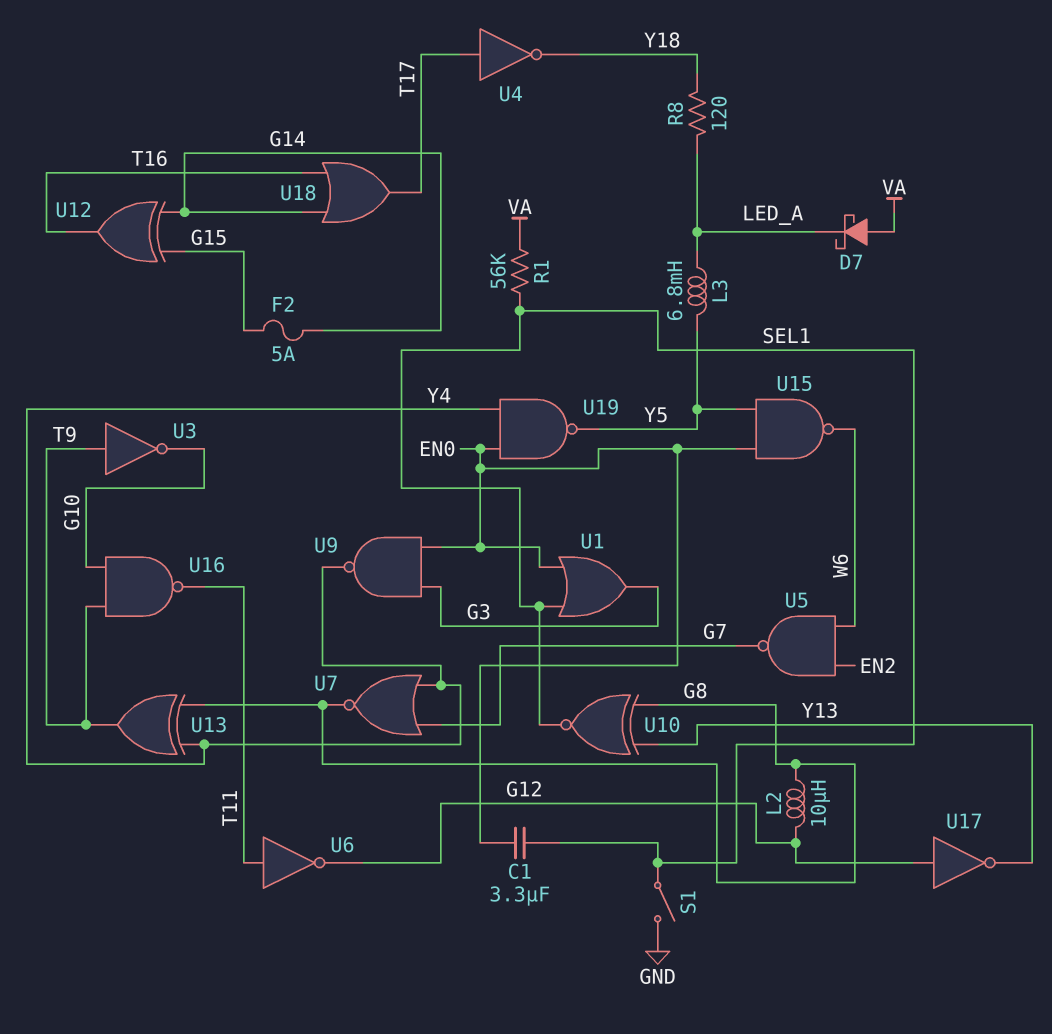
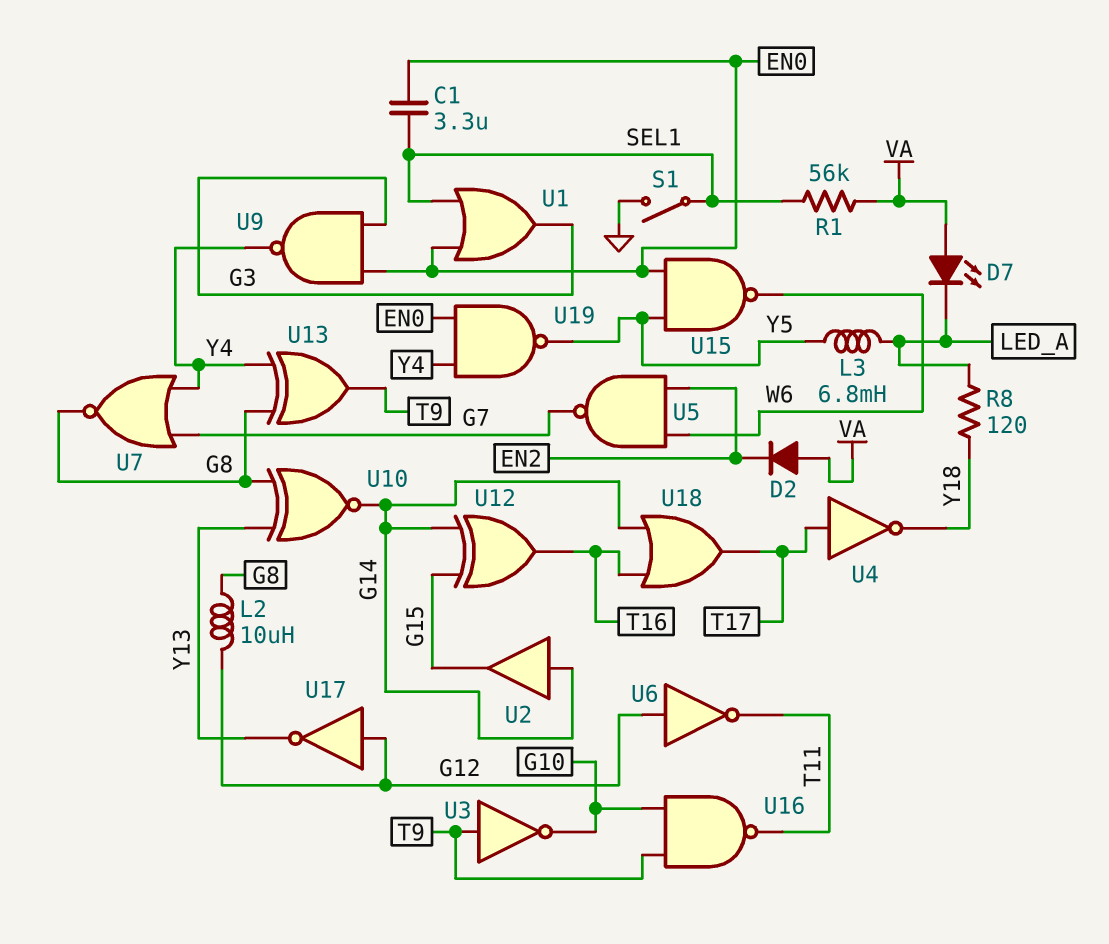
D2: none -> diode (A VA, K EN2)
D7: schottky (A VA, K LED_A) -> LED (A VA, K LED_A)
F2: 5A (G14, G15) -> none
U2: none -> buffer (in G14, out G15)
U6: NOT (in T11, out G12) -> NOT (in G12, out T11)
U10: XNOR (in G8, in Y13, out SEL1) -> XNOR (in G8, in Y13, out G14)

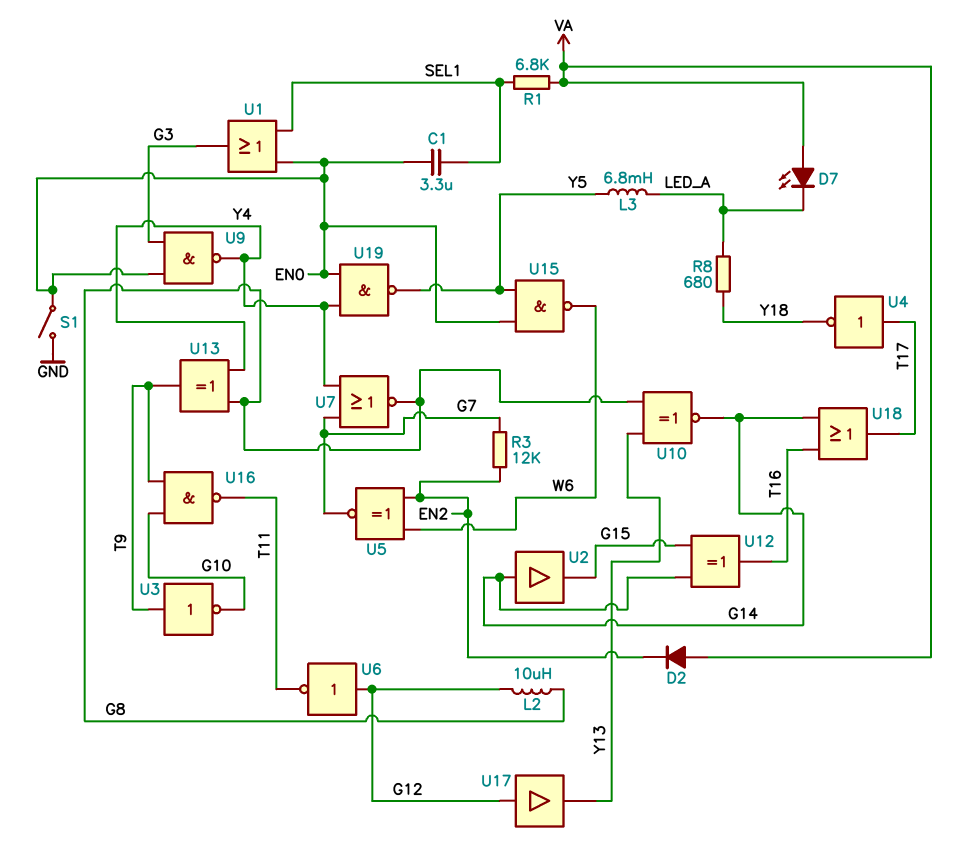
R1: 56k (SEL1, VA) -> 6.8k (SEL1, VA)
R3: none -> 12k (EN2, G7)
R8: 120 (LED_A, Y18) -> 680 (LED_A, Y18)
S1: switch (GND, SEL1) -> switch (EN0, GND)
U5: NAND (in EN2, in W6, out G7) -> XNOR (in EN2, in W6, out G7)
U17: NOT (in G12, out Y13) -> buffer (in G12, out Y13)

